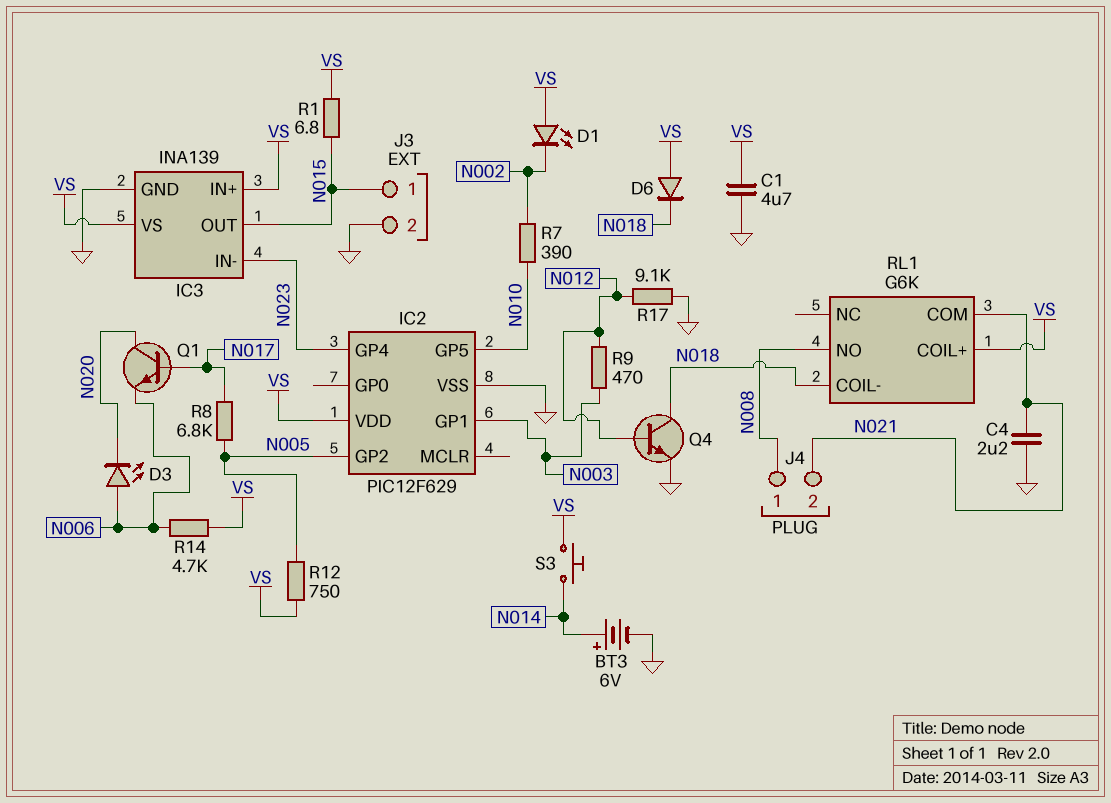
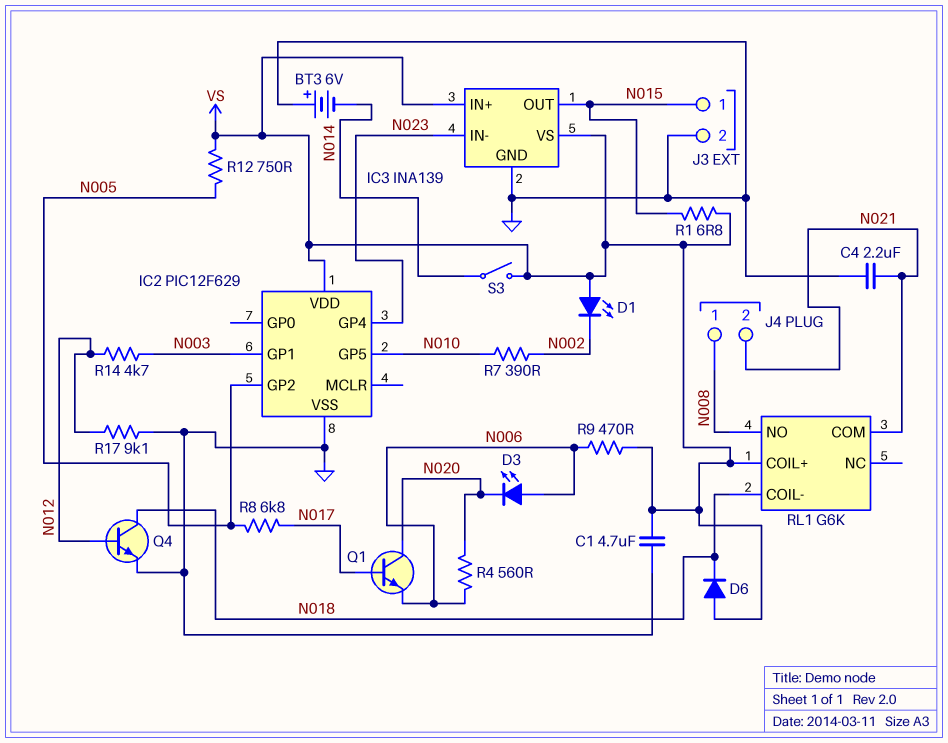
BT3: 6V (plus N014, minus GND) -> 6V (plus GND, minus N014)
R4: none -> 560 (N006, N020)
R9: 470 (N003, N012) -> 470 (N006, VS)
R14: 4.7k (N006, VS) -> 4.7k (N003, N012)
S3: button (N014, VS) -> switch (N014, VS)

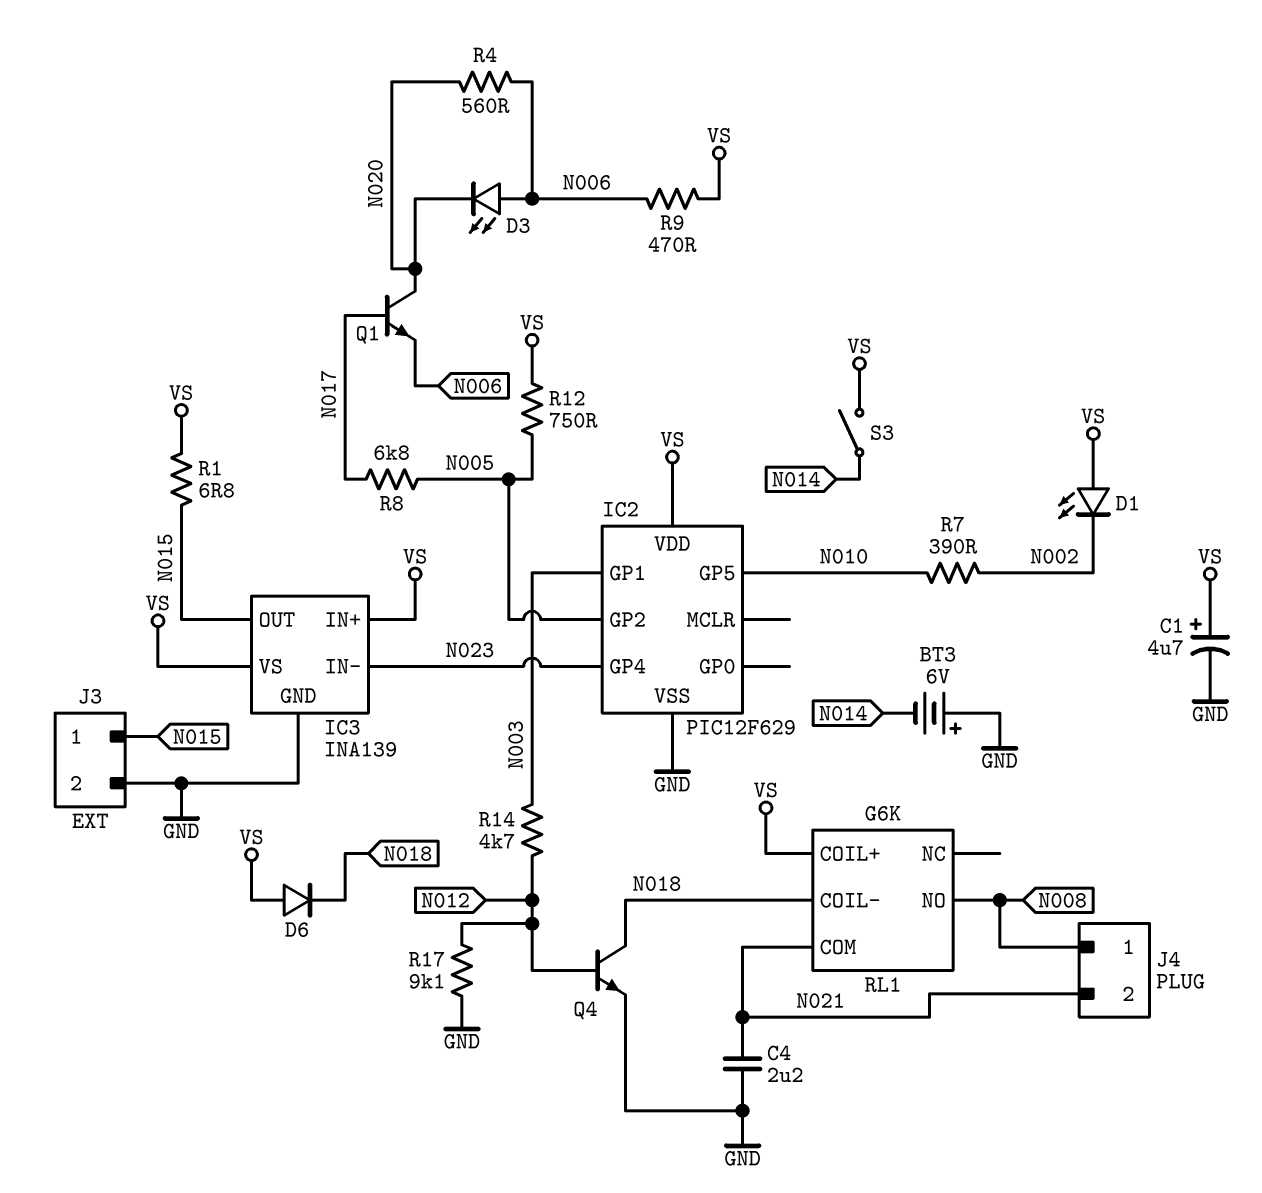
C1: 4.7uF (GND, VS) -> 4.7uF (plus VS, minus GND)

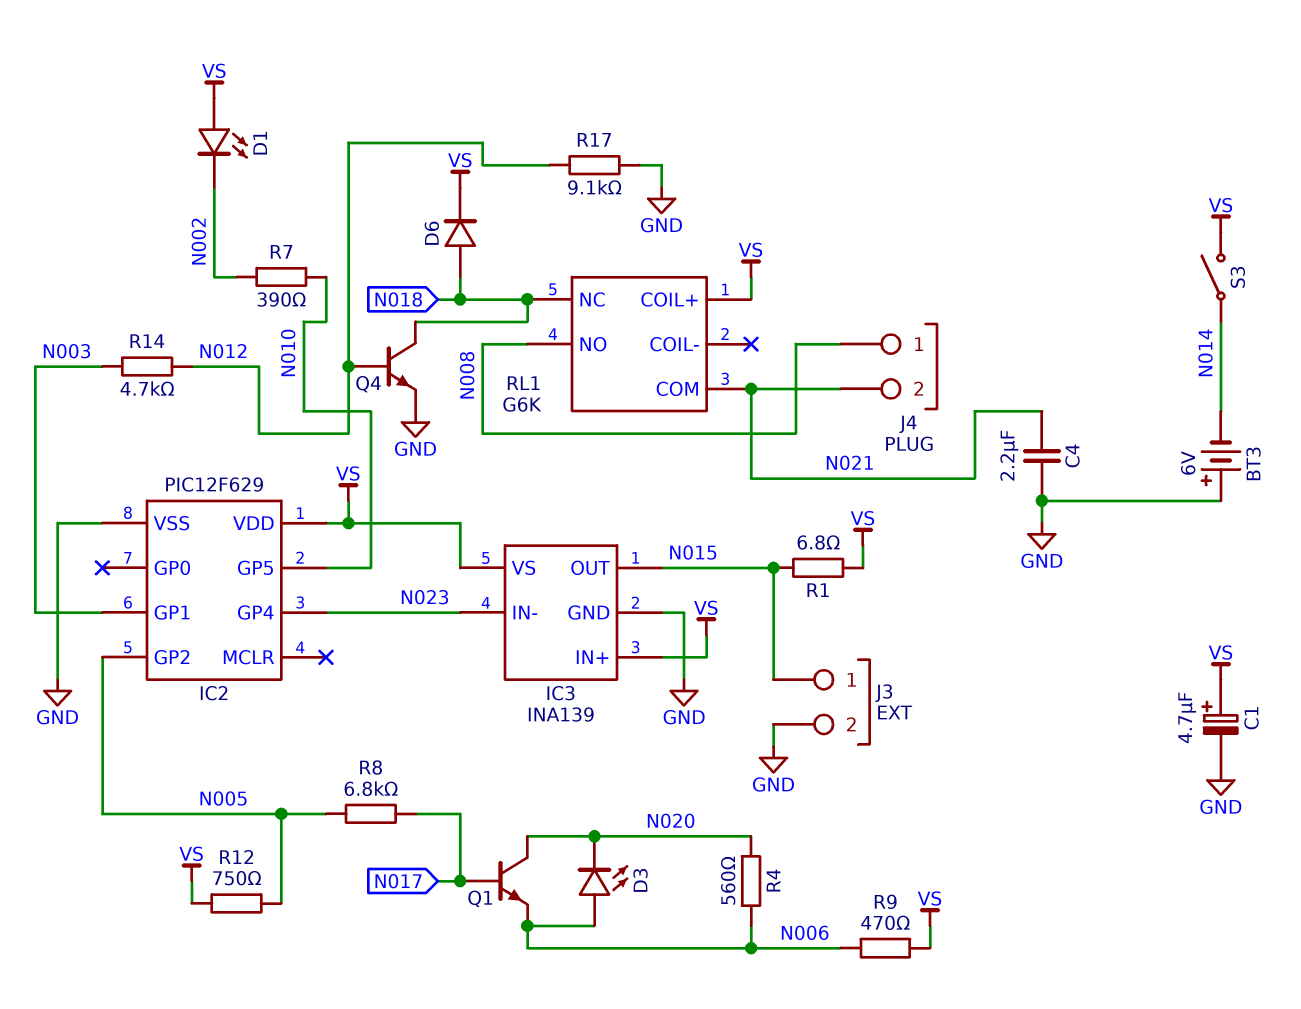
D6: diode (A VS, K N018) -> diode (A N018, K VS)
RL1 pin COIL-: N018 -> none
RL1 pin NC: none -> N018

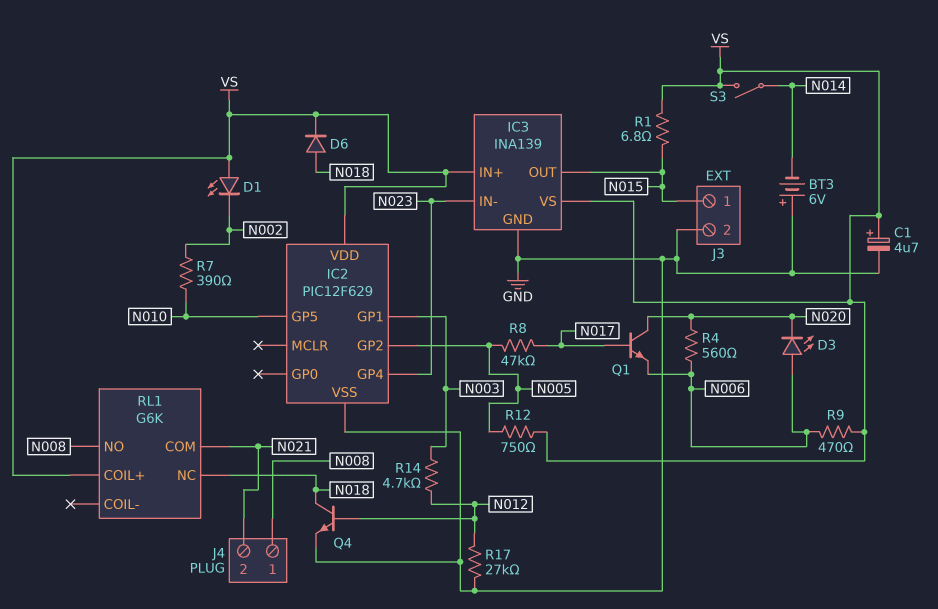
C4: 2.2uF (GND, N021) -> none
R8: 6.8k (N005, N017) -> 47k (N005, N017)
R17: 9.1k (GND, N012) -> 27k (GND, N012)

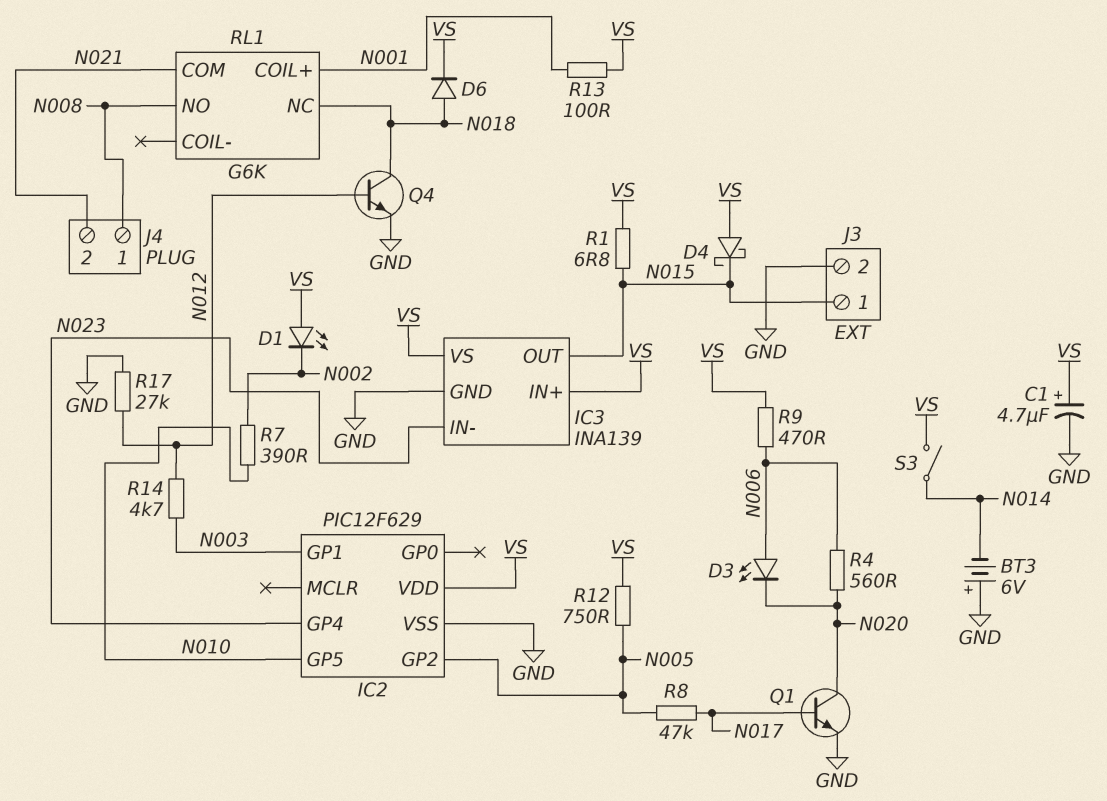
D4: none -> schottky (A VS, K N015)
Q1: NPN (B N017, C N020, E N006) -> NPN (B N017, C N020, E GND)
R13: none -> 100 (N001, VS)
RL1 pin COIL+: VS -> N001

